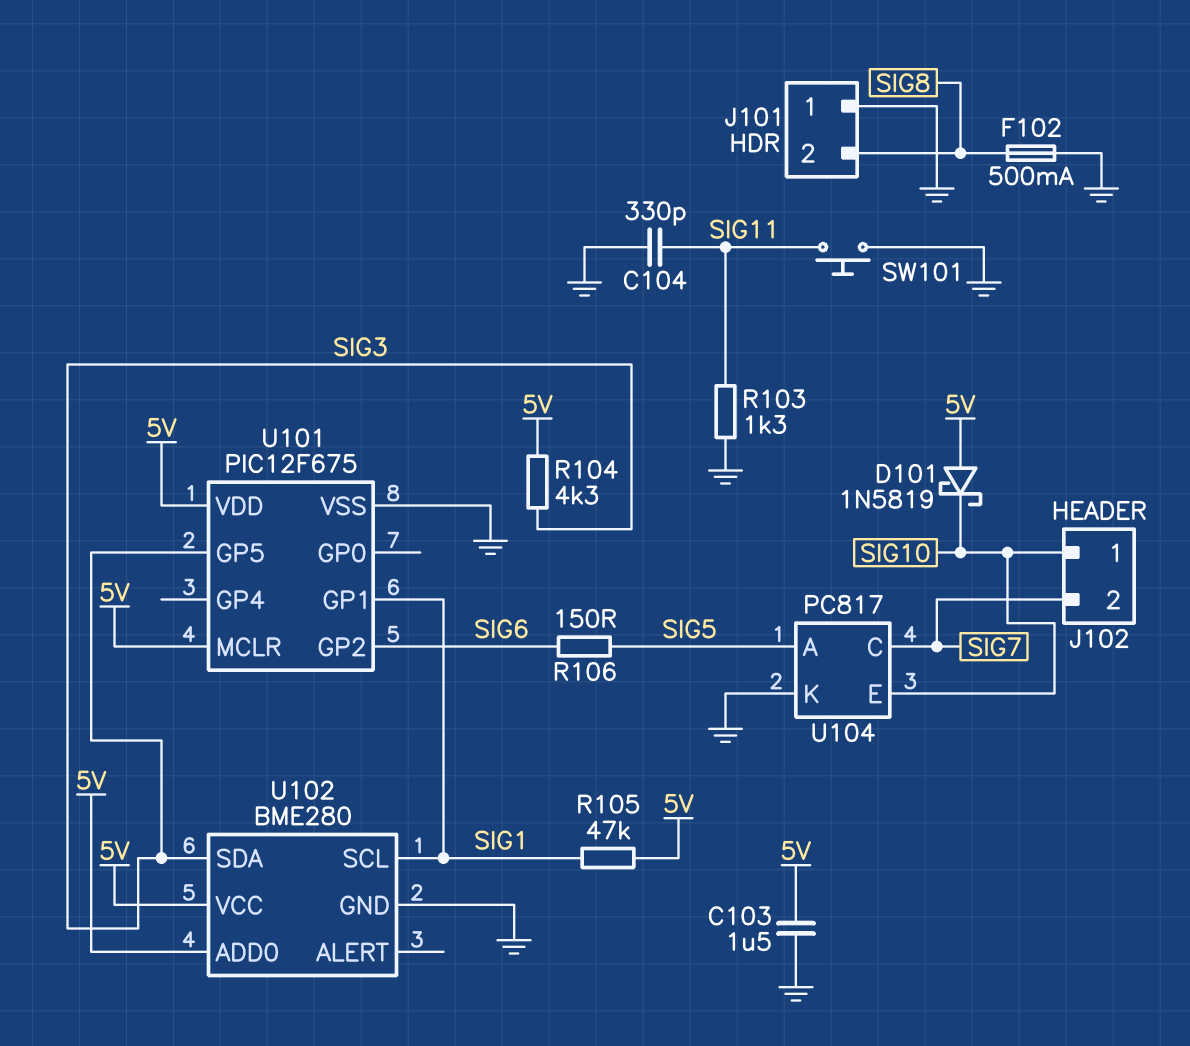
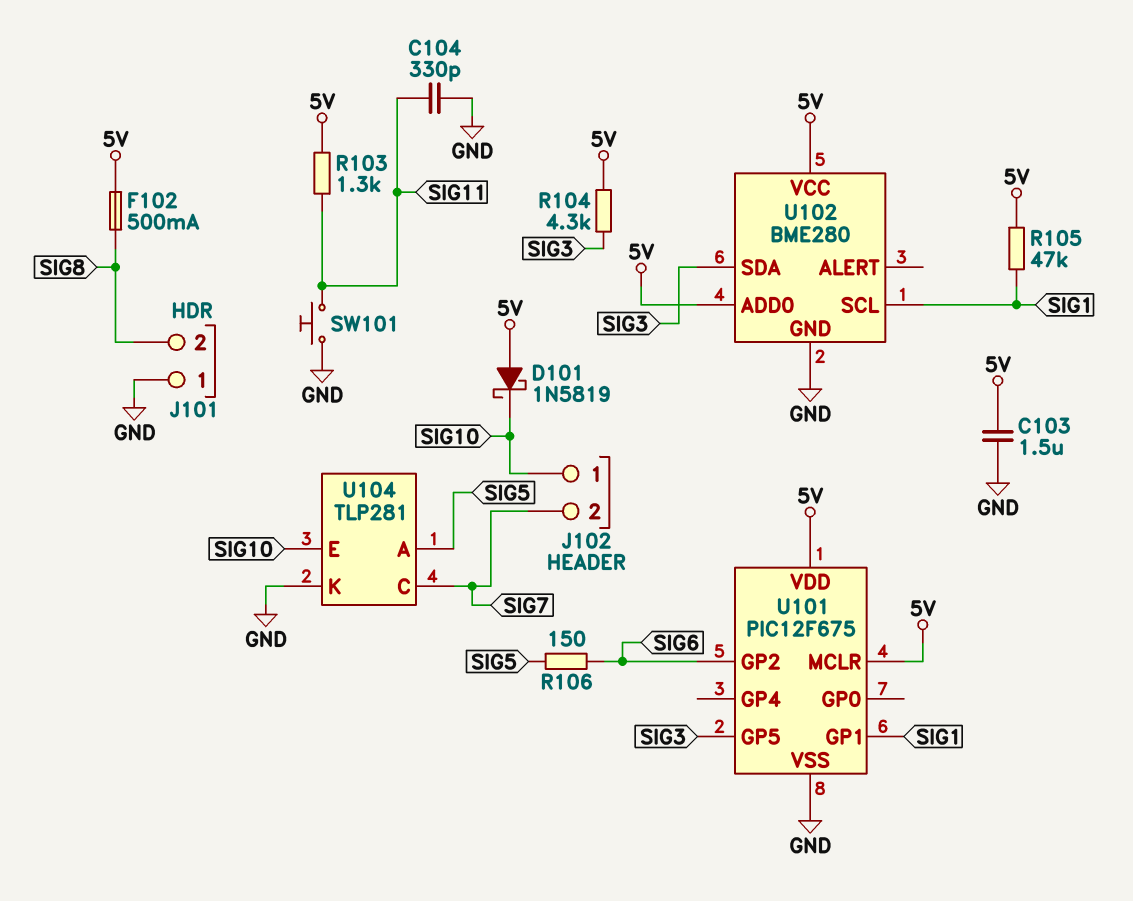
F102: 500mA (GND, SIG8) -> 500mA (5V, SIG8)
R103: 1.3k (GND, SIG11) -> 1.3k (5V, SIG11)
U104: PC817 -> TLP281

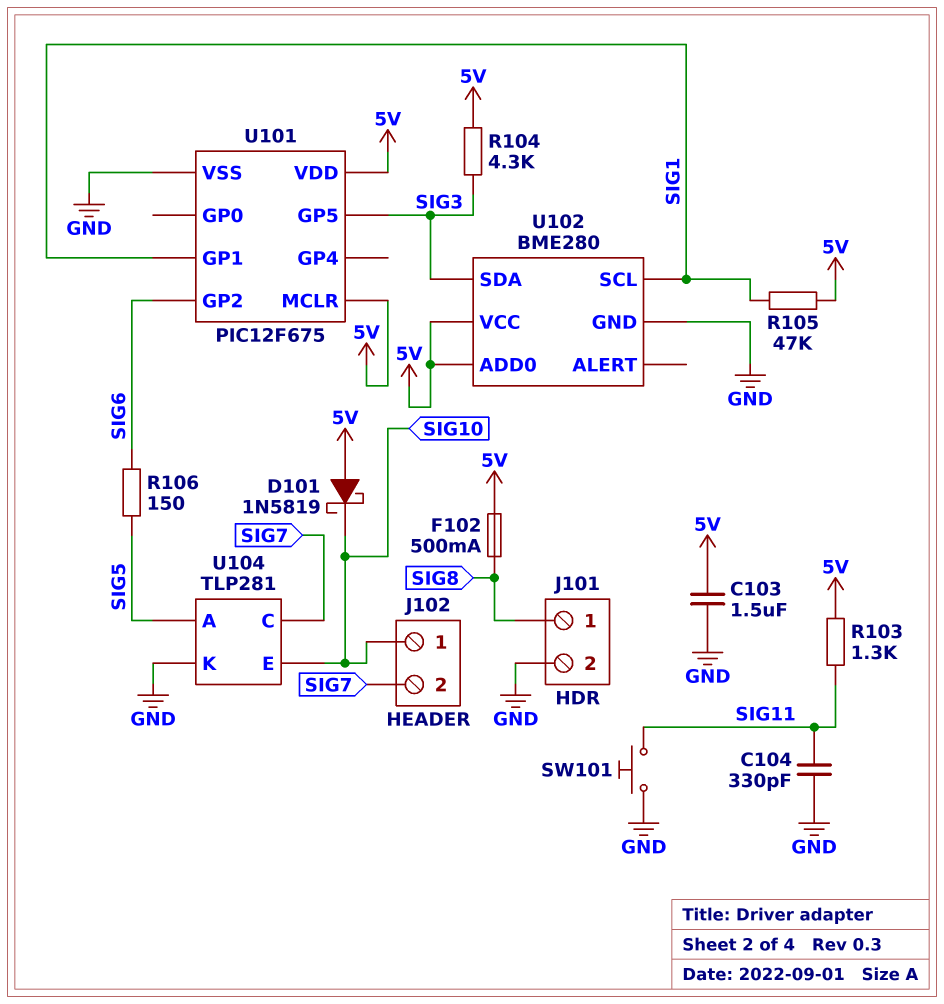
J101 pin 1: GND -> SIG8
J101 pin 2: SIG8 -> GND

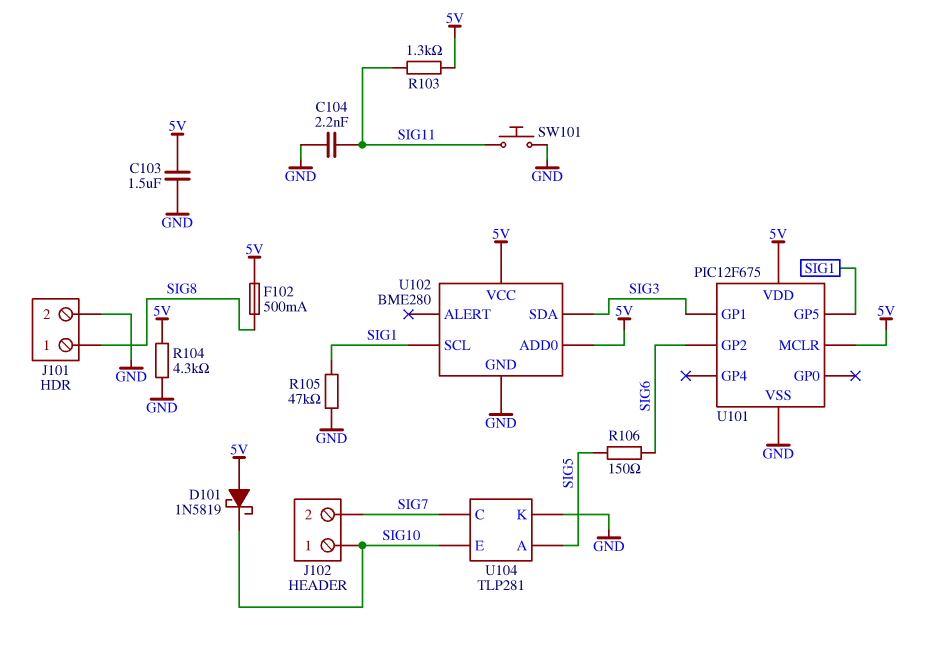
C104: 330pF (GND, SIG11) -> 2.2nF (GND, SIG11)
R104: 4.3k (5V, SIG3) -> 4.3k (5V, GND)
R105: 47k (5V, SIG1) -> 47k (GND, SIG1)
U101 pin GP1: SIG1 -> SIG3
U101 pin GP5: SIG3 -> SIG1

